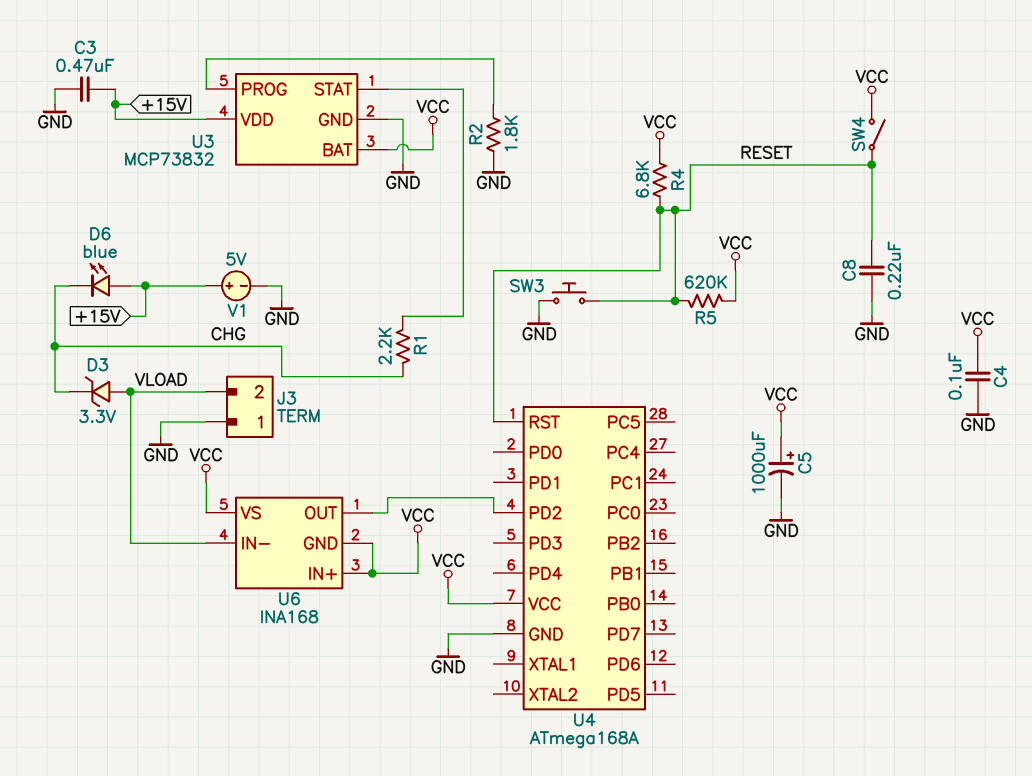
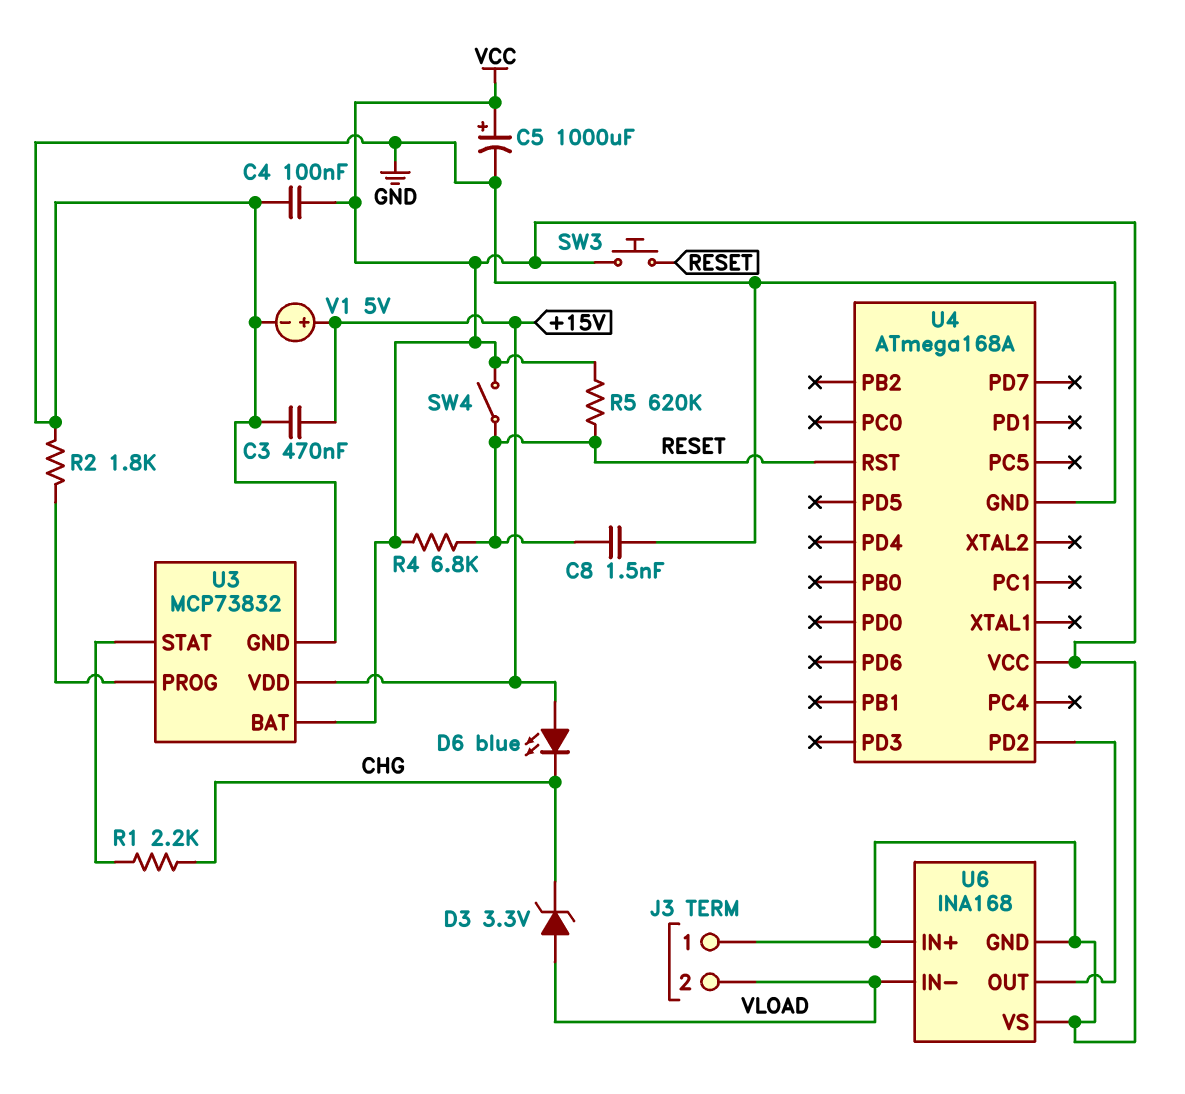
C8: 220nF (GND, RESET) -> 1.5nF (GND, RESET)
J3 pin 1: GND -> VCC
SW3: button (GND, RESET) -> button (RESET, VCC)

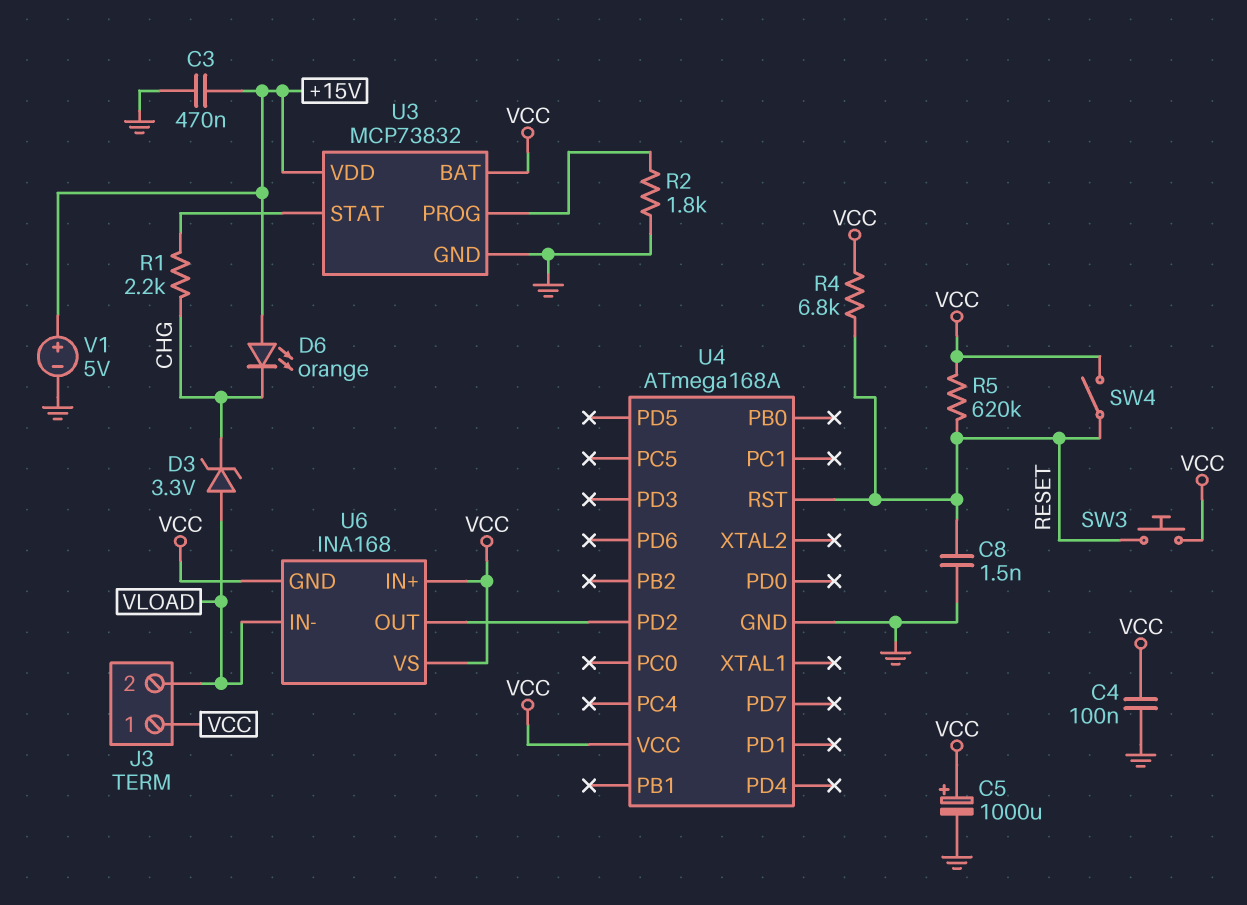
D6: LED blue (A +15V, K CHG) -> LED orange (A +15V, K CHG)

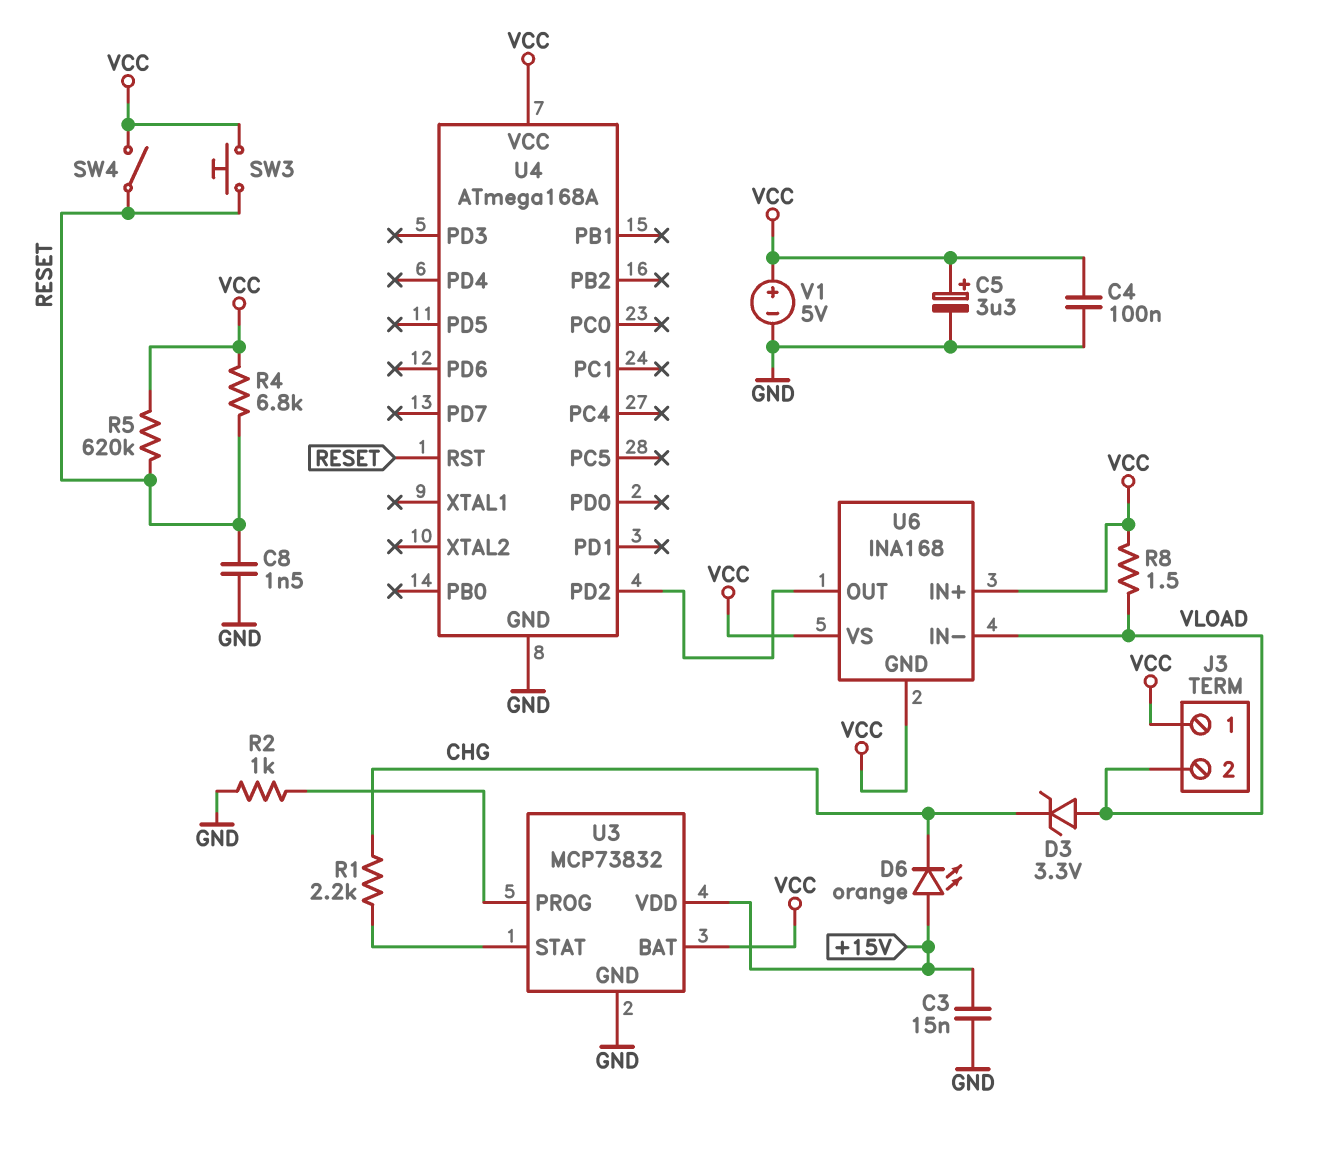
C3: 470nF (+15V, GND) -> 15nF (+15V, GND)
C5: 1000uF (plus VCC, minus GND) -> 3.3uF (plus VCC, minus GND)
R2: 1.8k (GND, U3/PROG) -> 1k (GND, U3/PROG)
R8: none -> 1.5 (VCC, VLOAD)
V1: 5V (plus +15V, minus GND) -> 5V (plus VCC, minus GND)

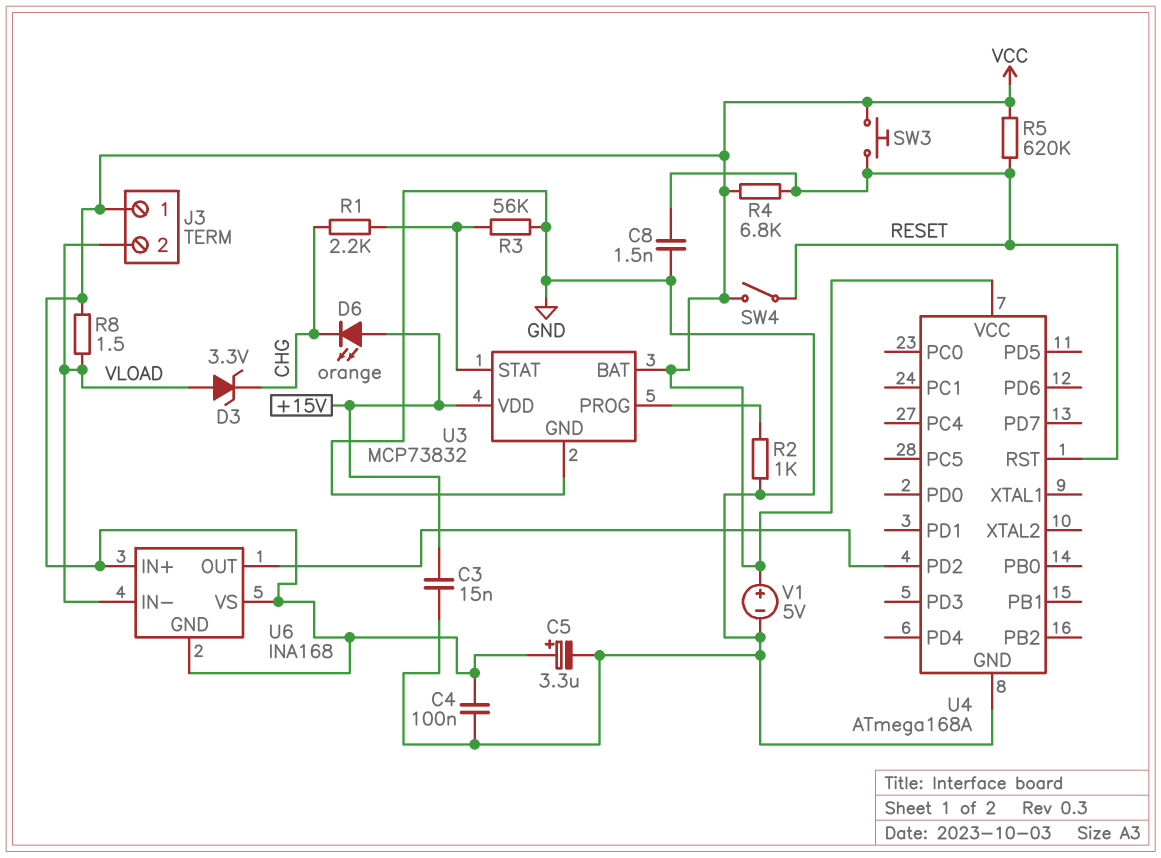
R3: none -> 56k (GND, U3/STAT)

